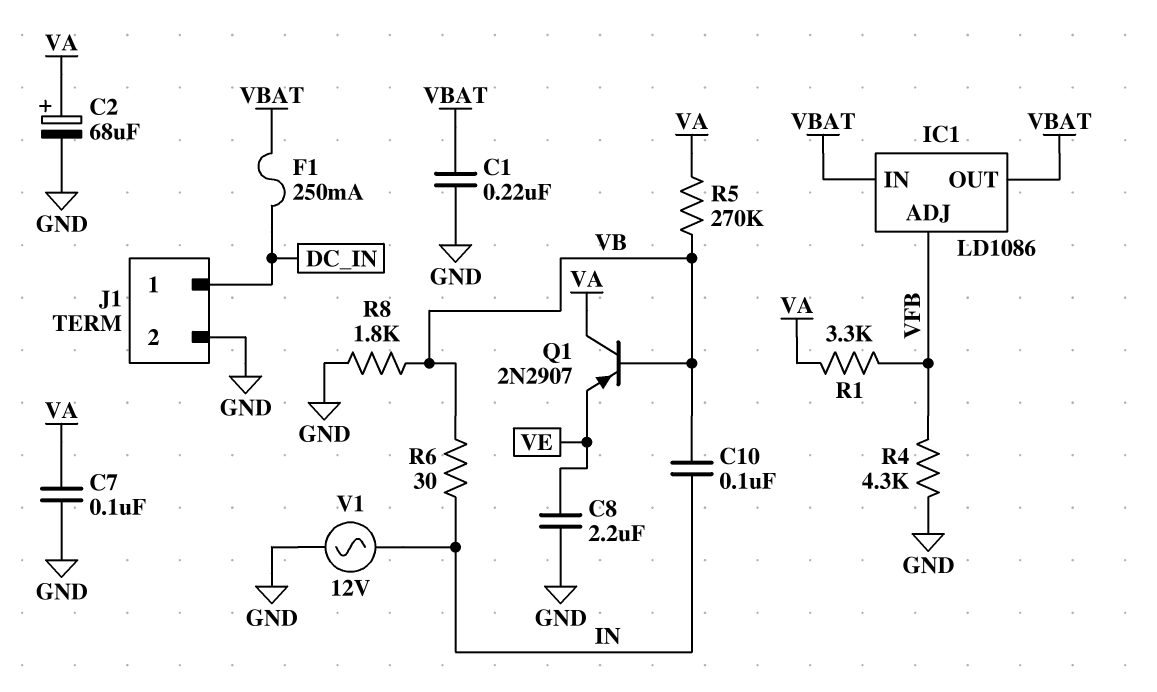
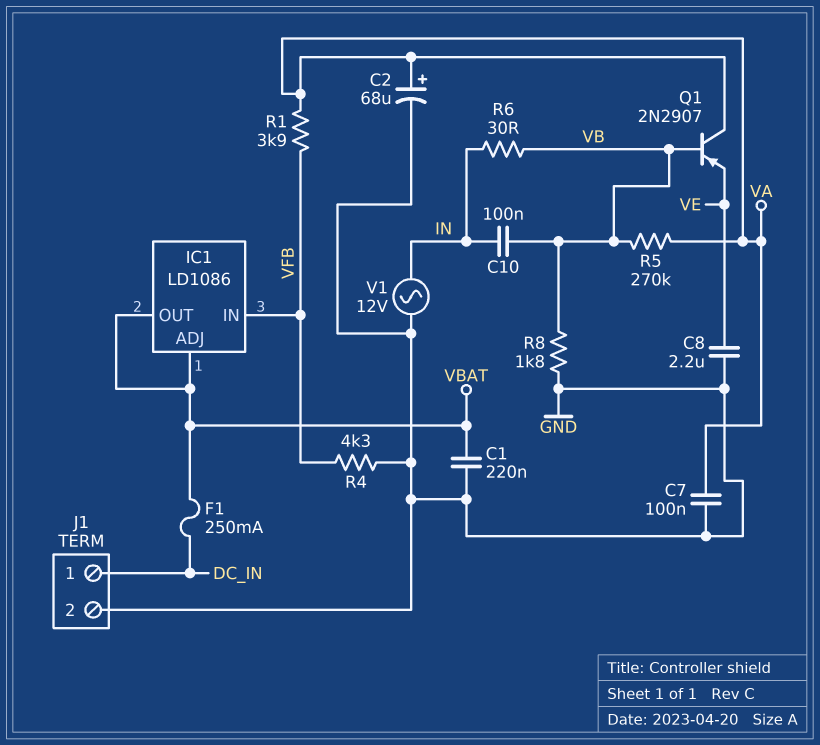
IC1 pin ADJ: VFB -> VBAT
IC1 pin IN: VBAT -> VFB
R1: 3.3k (VA, VFB) -> 3.9k (VA, VFB)

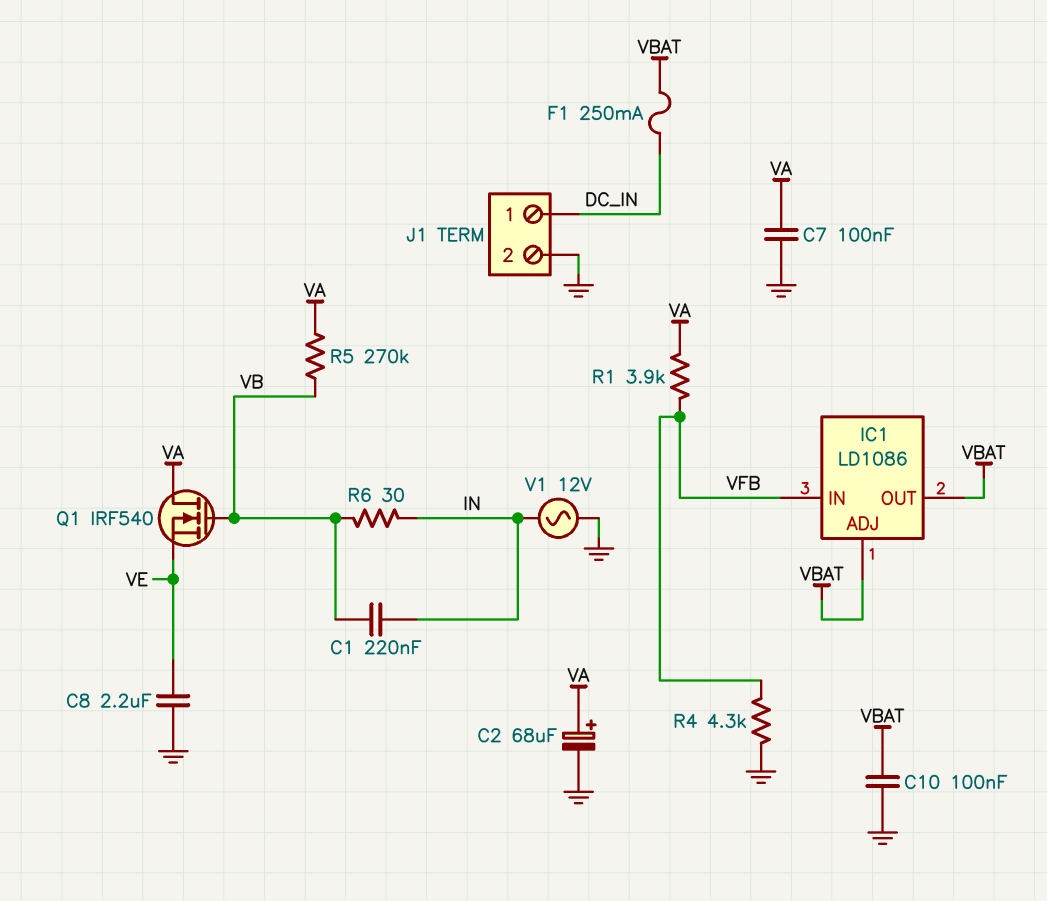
C1: 220nF (GND, VBAT) -> 220nF (IN, VB)
C10: 100nF (IN, VB) -> 100nF (GND, VBAT)
Q1: PNP 2N2907 (B VB, C VA, E VE) -> NMOS IRF540 (G VB, D VA, S VE)
R8: 1.8k (GND, VB) -> none

